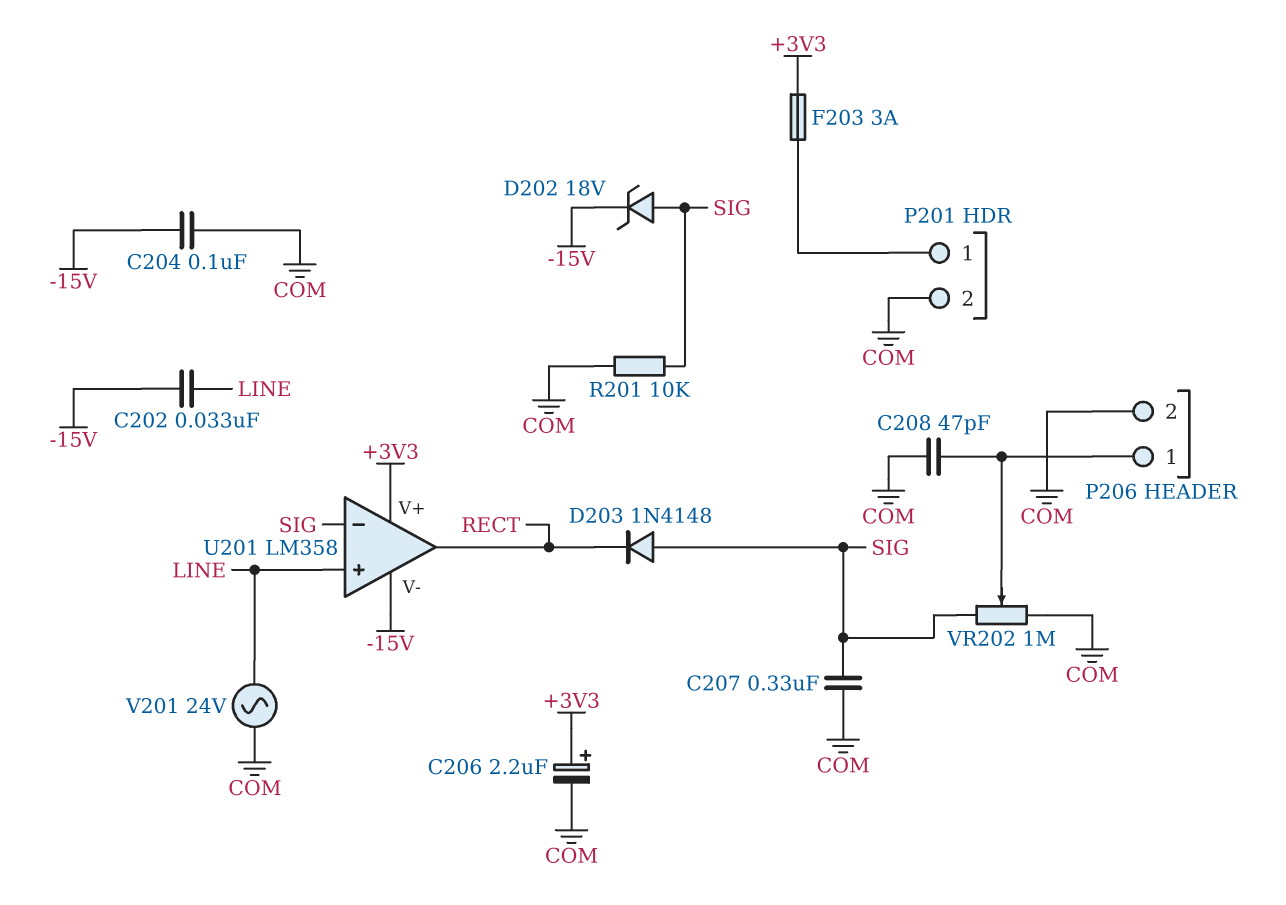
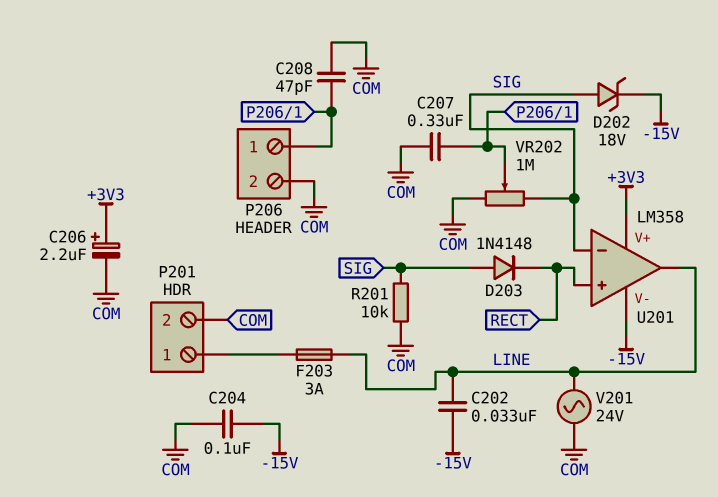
C207: 330nF (COM, SIG) -> 330nF (COM, P206/1)
F203: 3A (+3V3, P201/1) -> 3A (LINE, P201/1)
U201 pin in+: LINE -> RECT
U201 pin out: RECT -> LINE

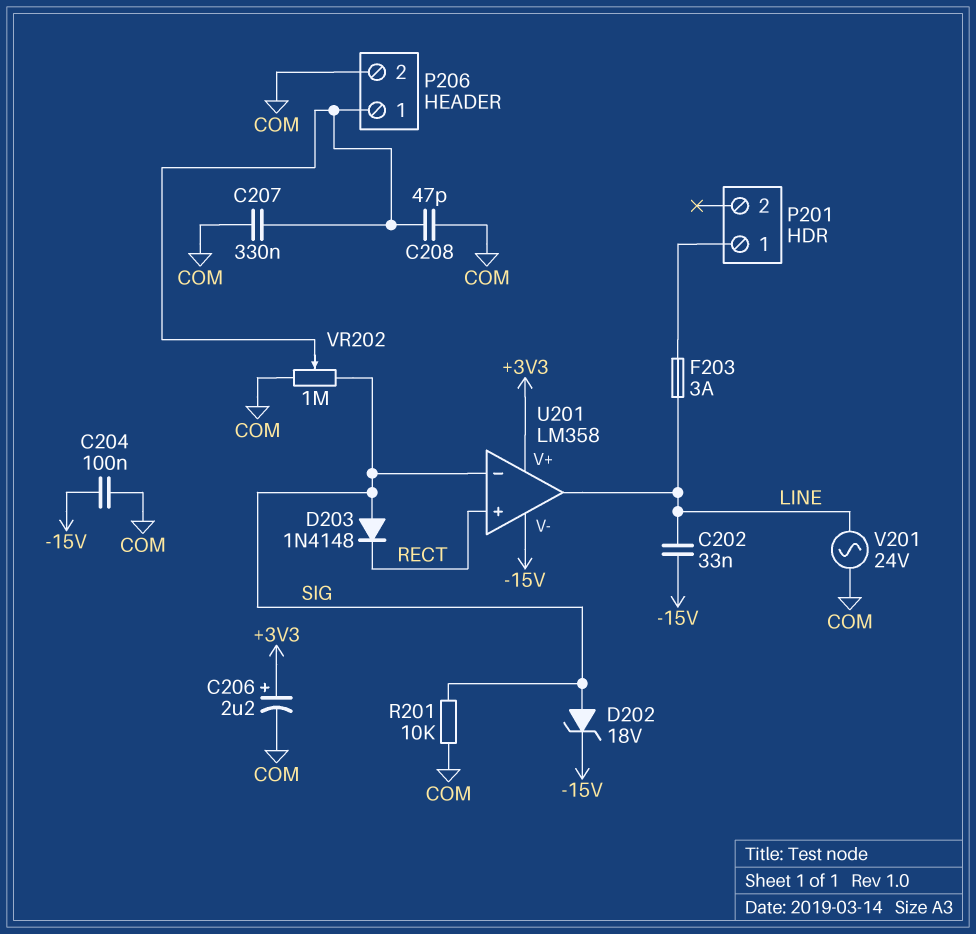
P201 pin 2: COM -> none

